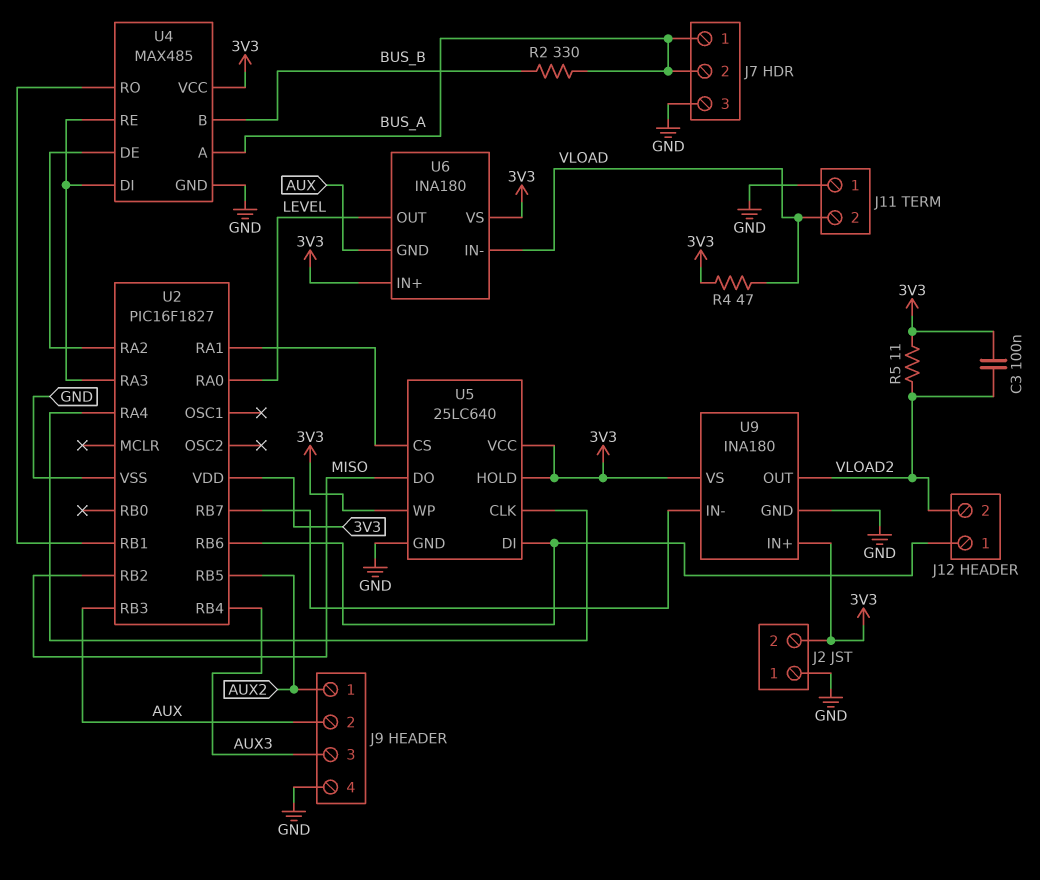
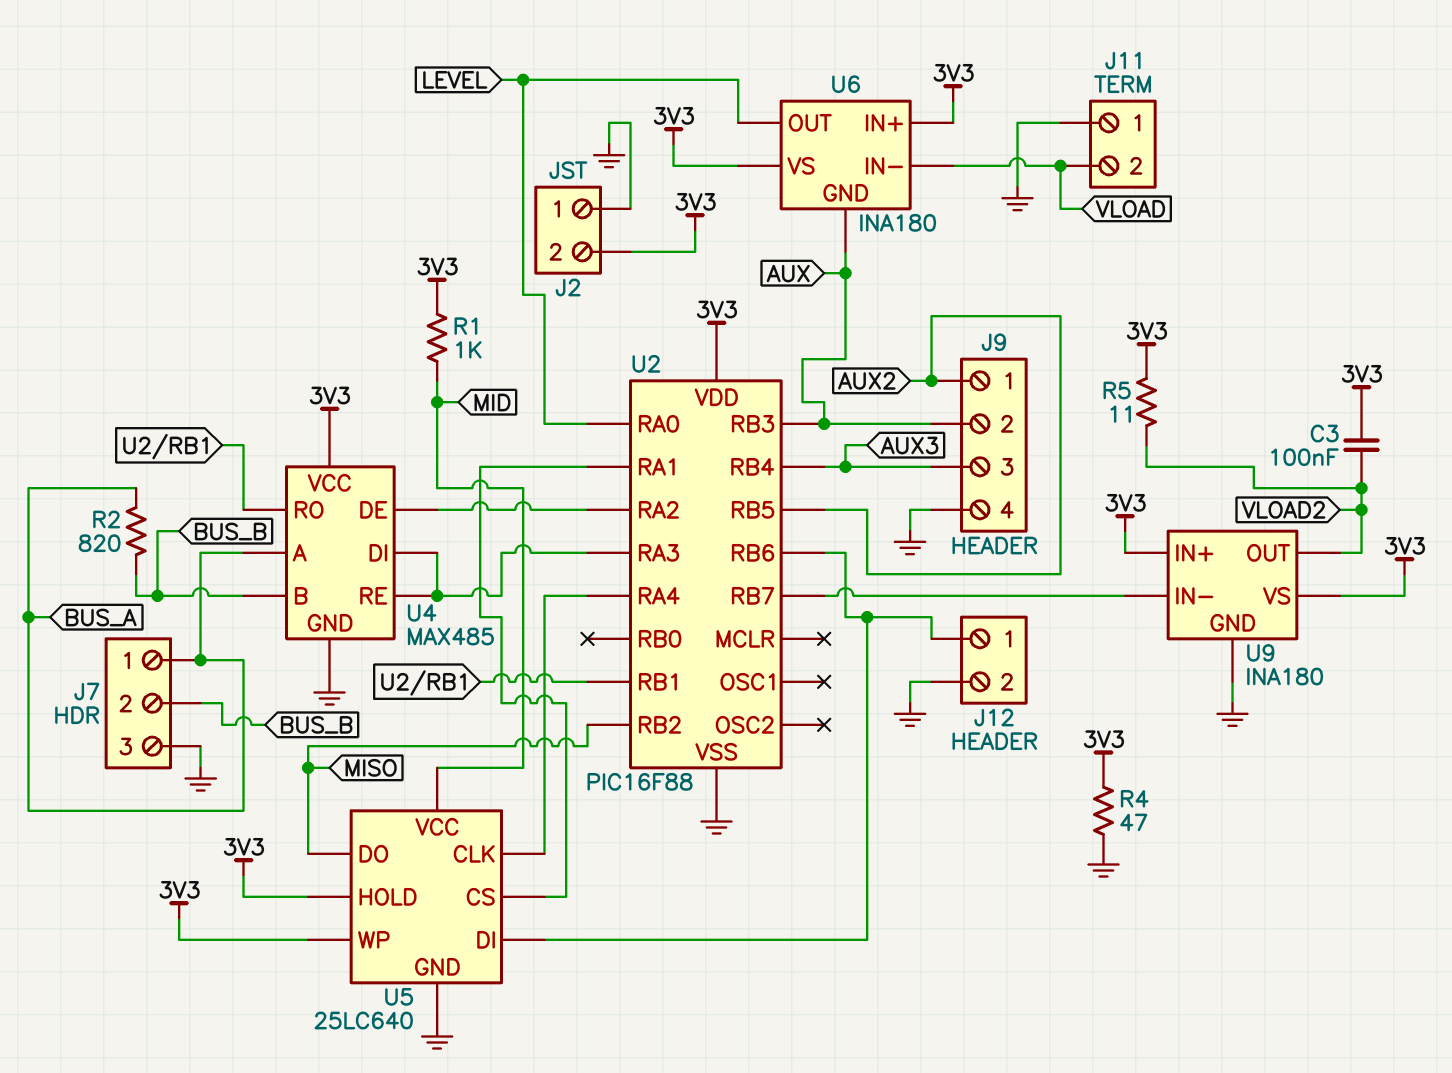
J7 pin 2: BUS_A -> BUS_B
J12 pin 2: VLOAD2 -> GND
R1: none -> 1k (3V3, MID)
R2: 330 (BUS_A, BUS_B) -> 820 (BUS_A, BUS_B)
R4: 47 (3V3, VLOAD) -> 47 (3V3, GND)
U2: PIC16F1827 -> PIC16F88
U5 pin VCC: 3V3 -> MID

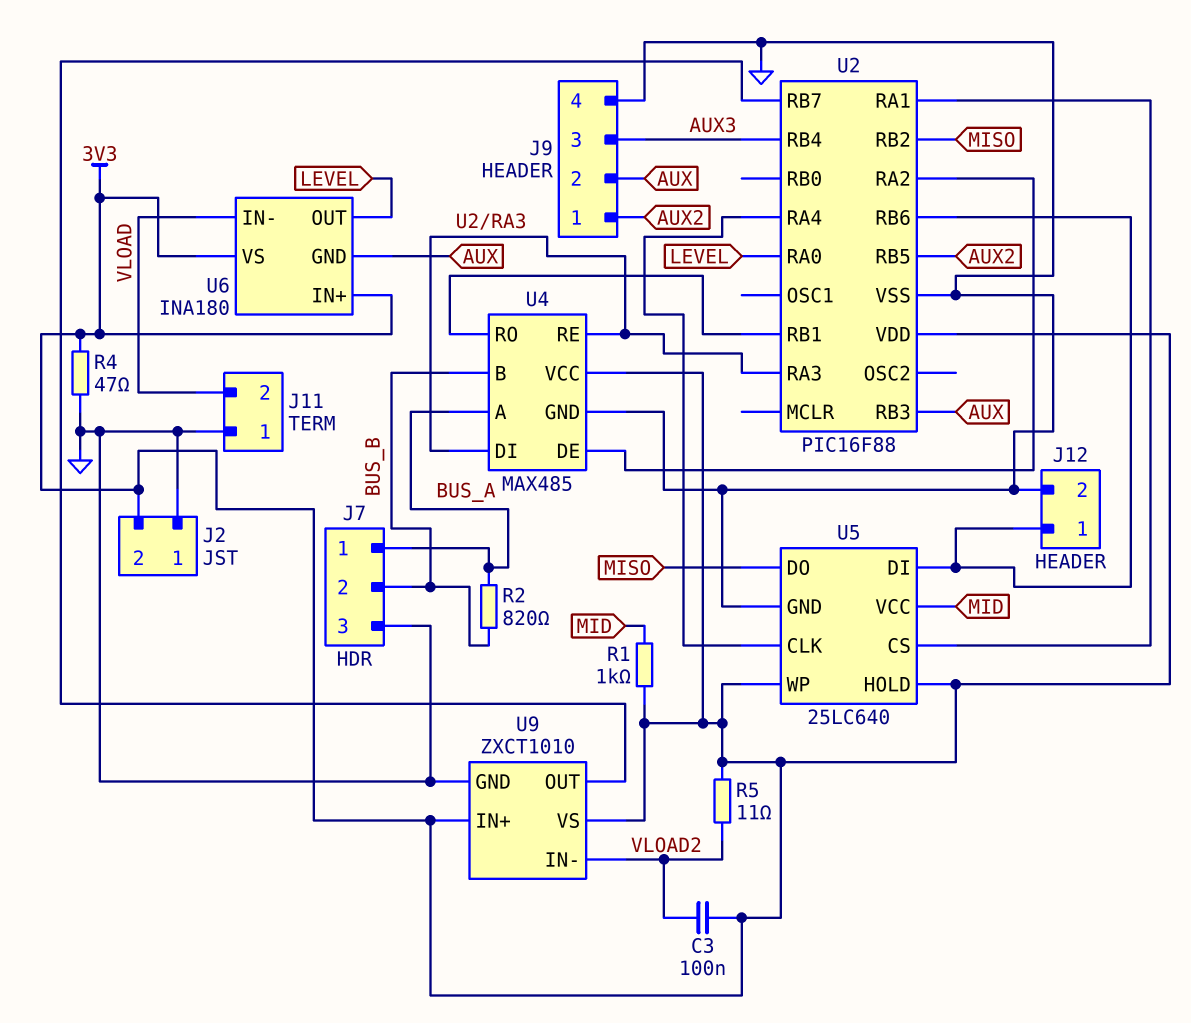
U9: INA180 -> ZXCT1010
U9 pin IN-: U2/RB7 -> VLOAD2
U9 pin OUT: VLOAD2 -> U2/RB7

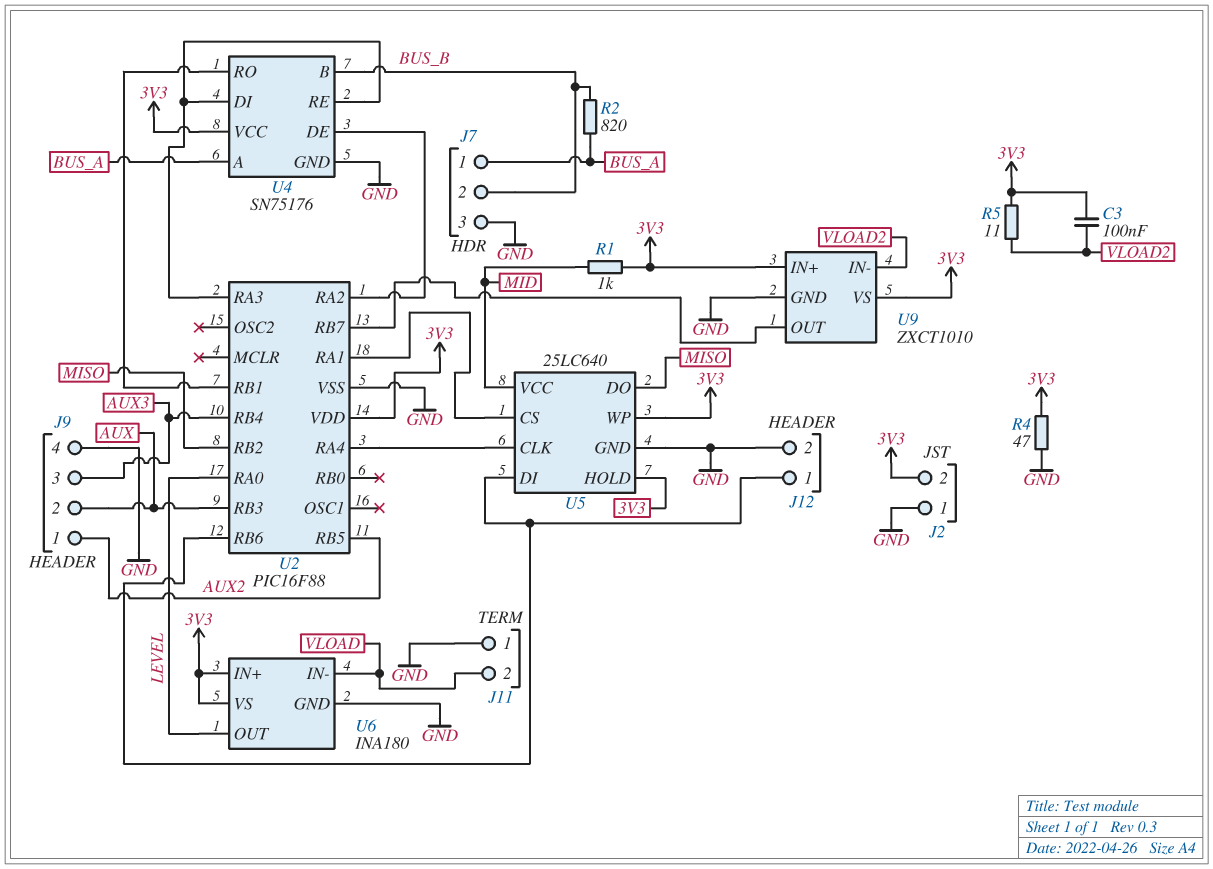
U4: MAX485 -> SN75176
U6 pin GND: AUX -> GND

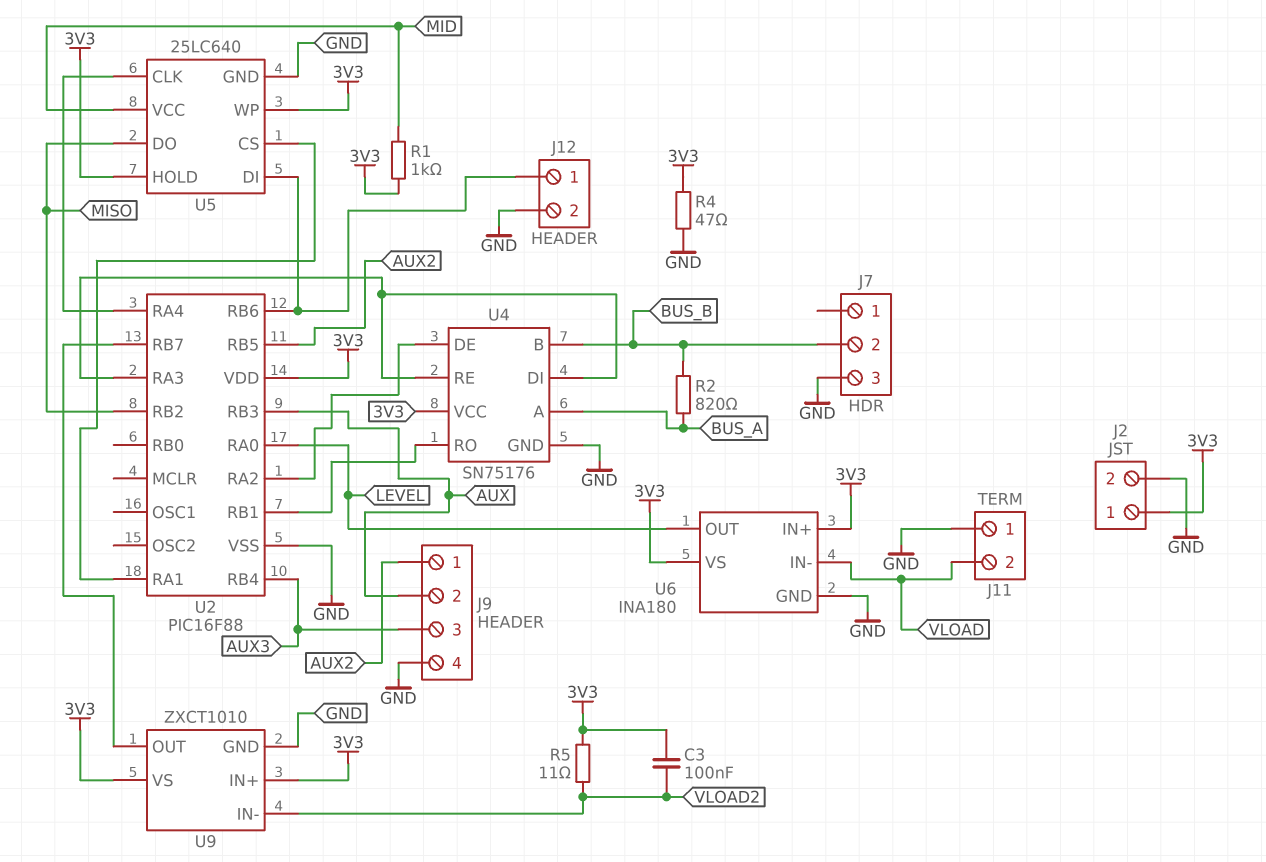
J2 pin 1: GND -> 3V3
J2 pin 2: 3V3 -> GND
J7 pin 1: BUS_A -> none

